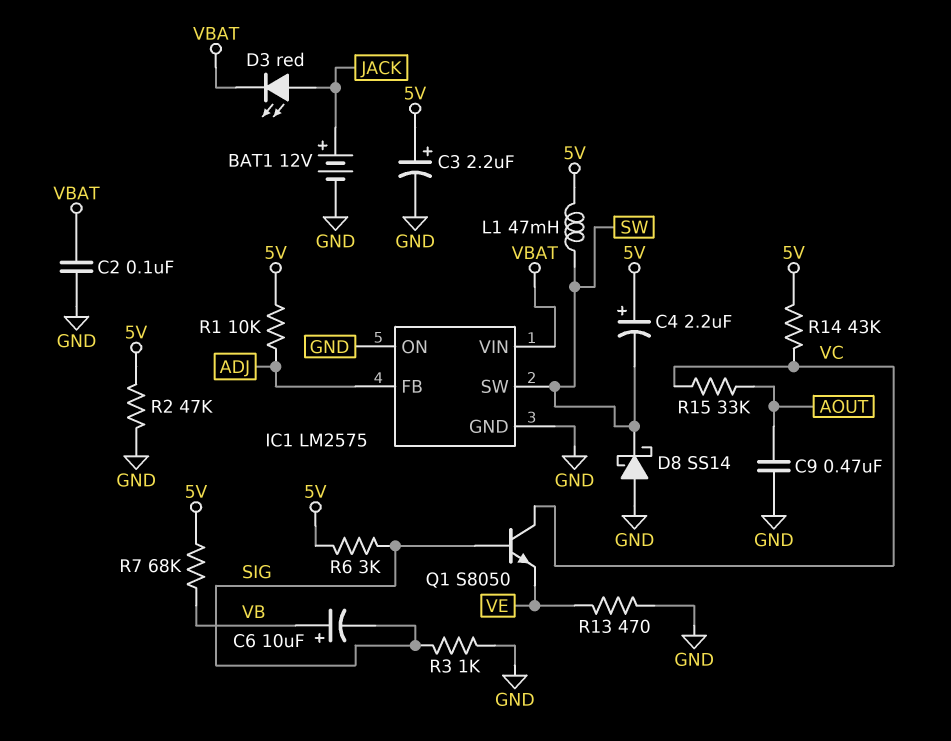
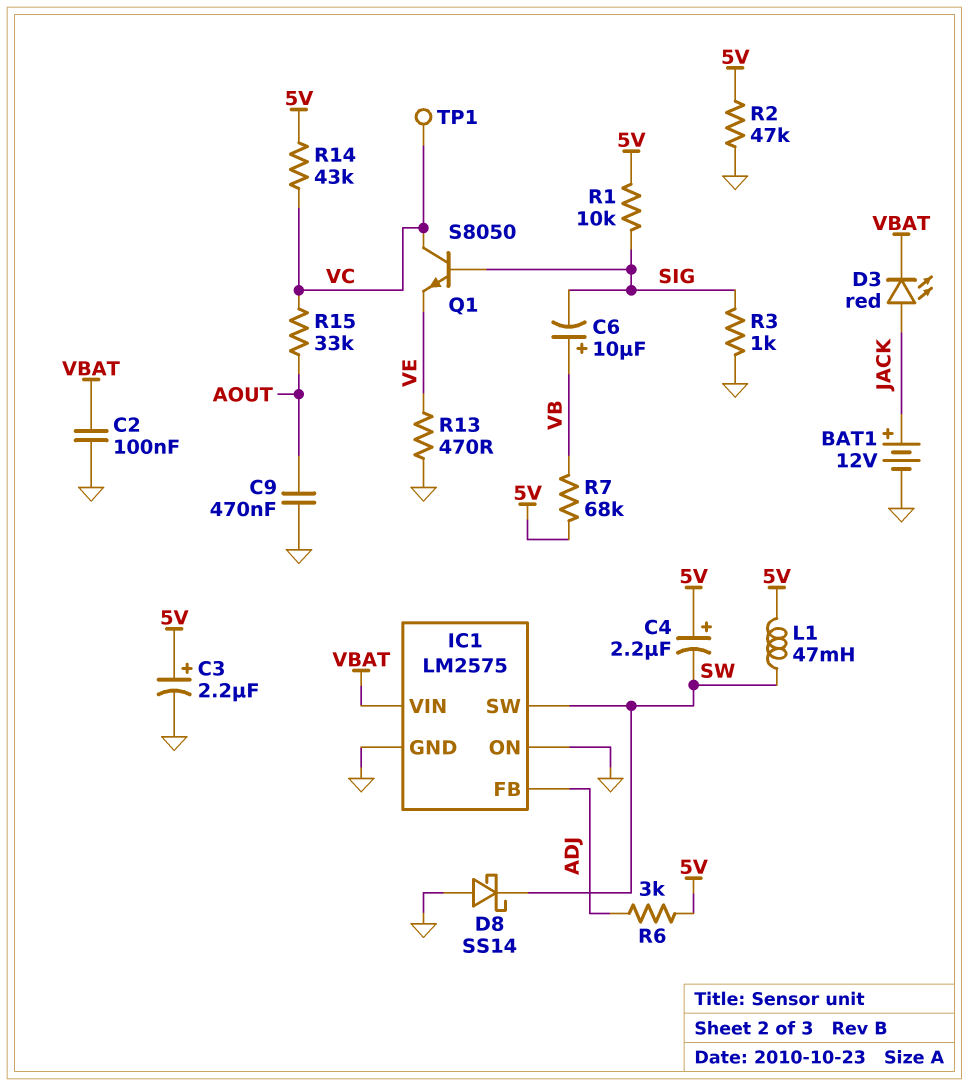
R1: 10k (5V, ADJ) -> 10k (5V, SIG)
R6: 3k (5V, SIG) -> 3k (5V, ADJ)
TP1: none -> test point (VC)

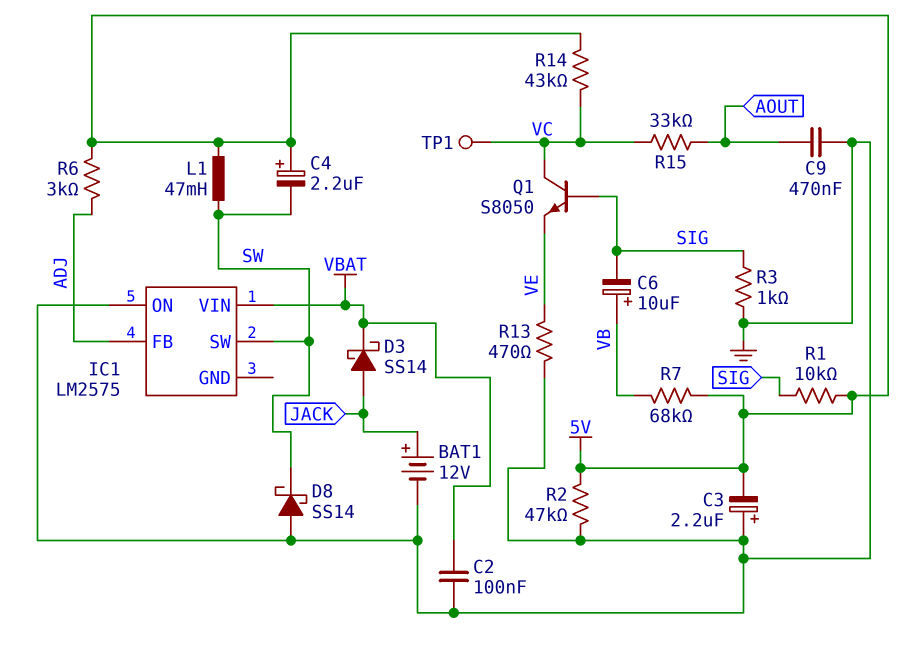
C3: 2.2uF (plus 5V, minus GND) -> 2.2uF (plus GND, minus 5V)
D3: LED red (A JACK, K VBAT) -> schottky SS14 (A JACK, K VBAT)
IC1 pin GND: GND -> none

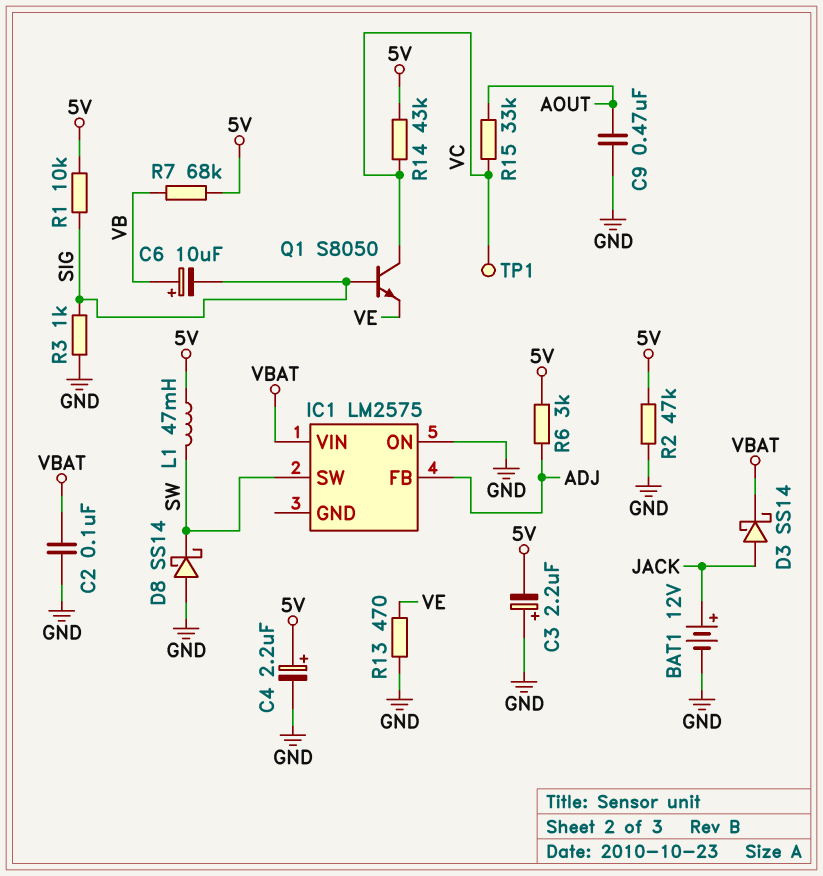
C4: 2.2uF (plus 5V, minus SW) -> 2.2uF (plus 5V, minus GND)

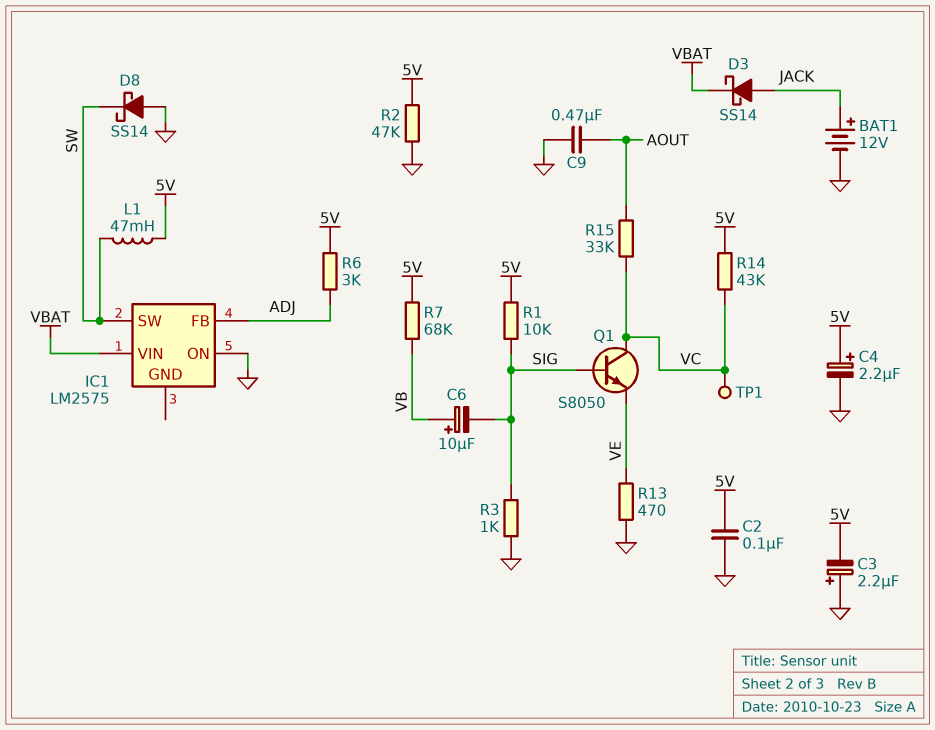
C2: 100nF (GND, VBAT) -> 100nF (5V, GND)

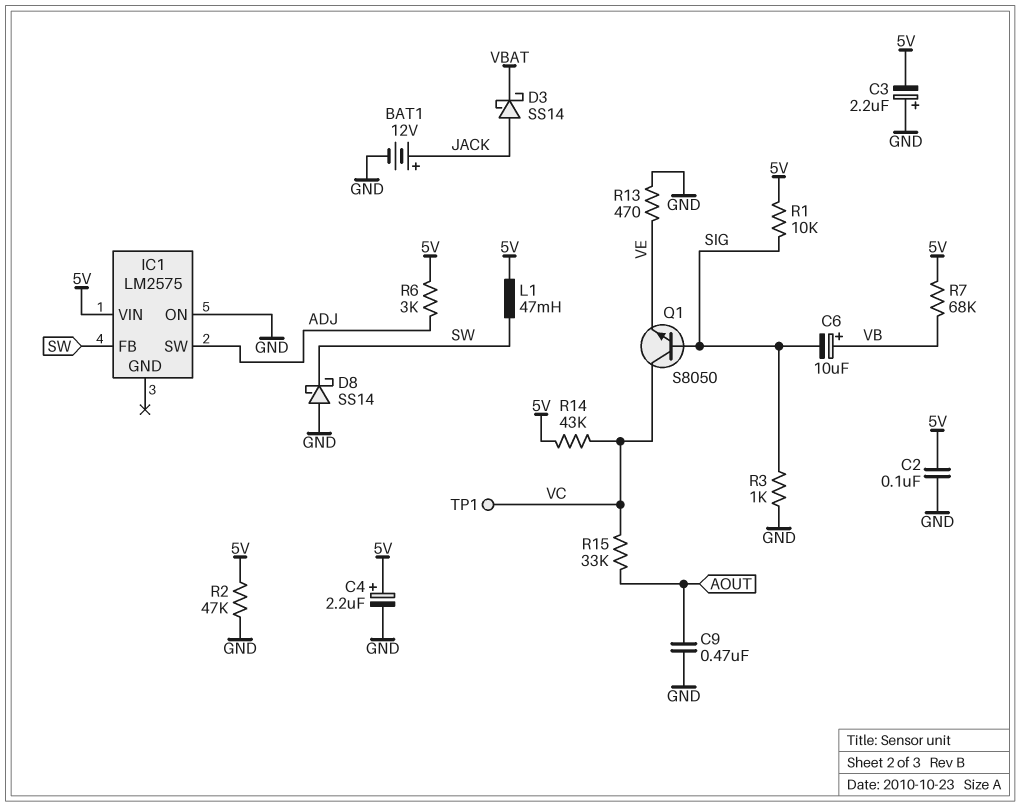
IC1 pin FB: ADJ -> SW
IC1 pin SW: SW -> ADJ
IC1 pin VIN: VBAT -> 5V

